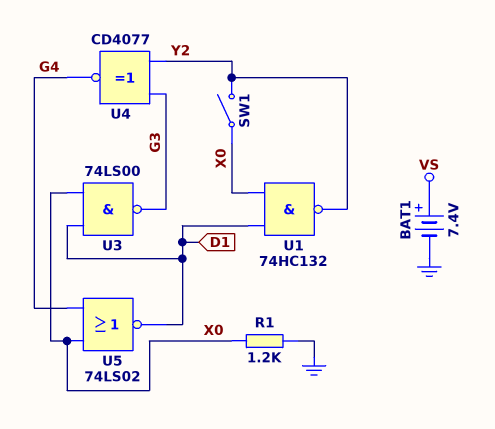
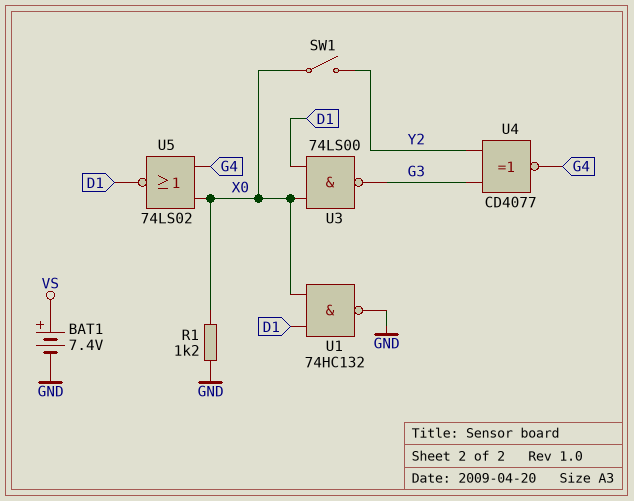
U1: NAND 74HC132 (in D1, in X0, out Y2) -> NAND 74HC132 (in D1, in X0, out GND)

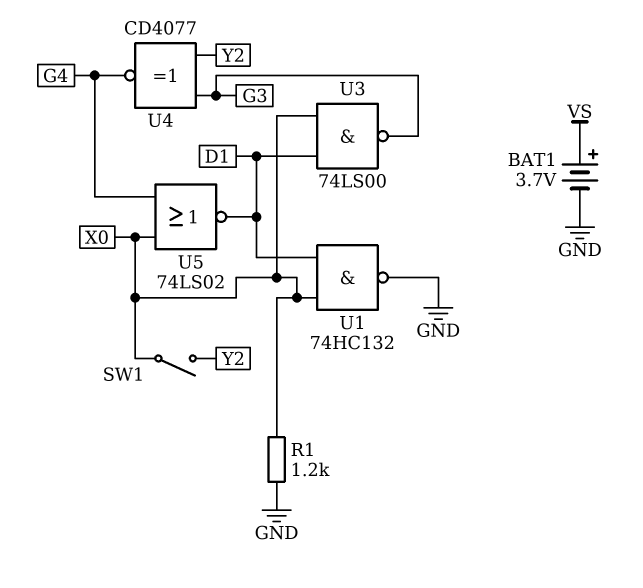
BAT1: 7.4V (plus VS, minus GND) -> 3.7V (plus VS, minus GND)

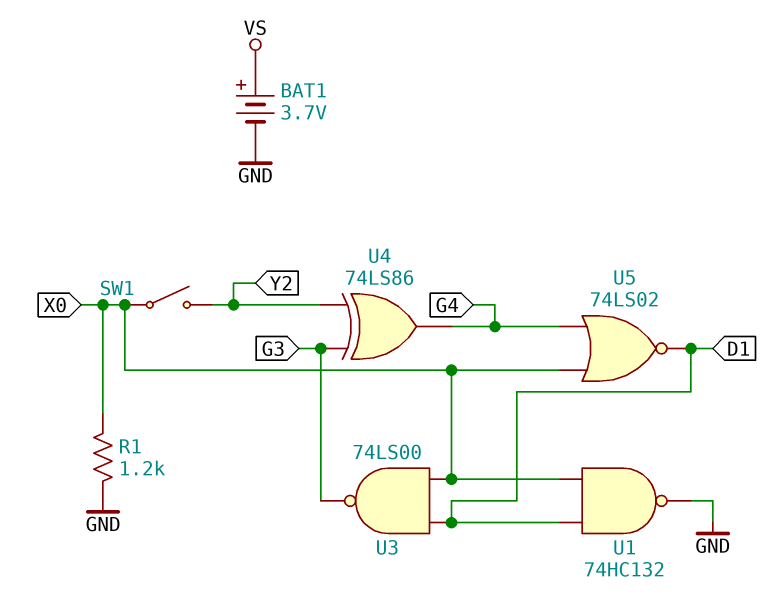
U4: XNOR CD4077 (in G3, in Y2, out G4) -> XOR 74LS86 (in G3, in Y2, out G4)

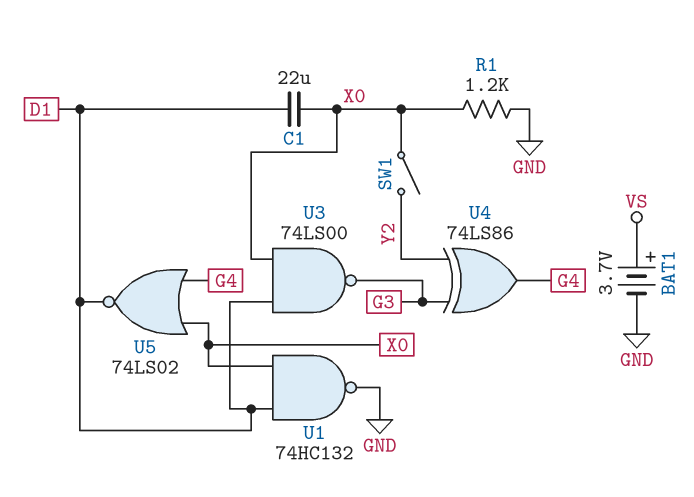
C1: none -> 22uF (D1, X0)

